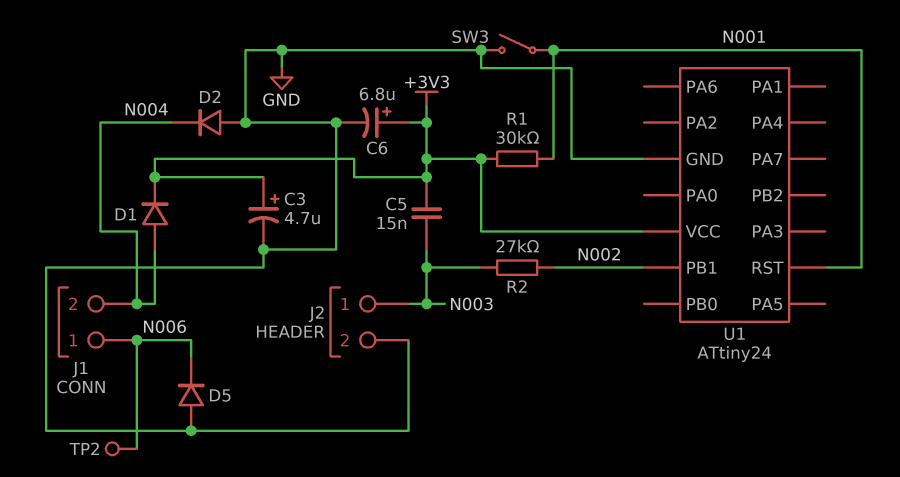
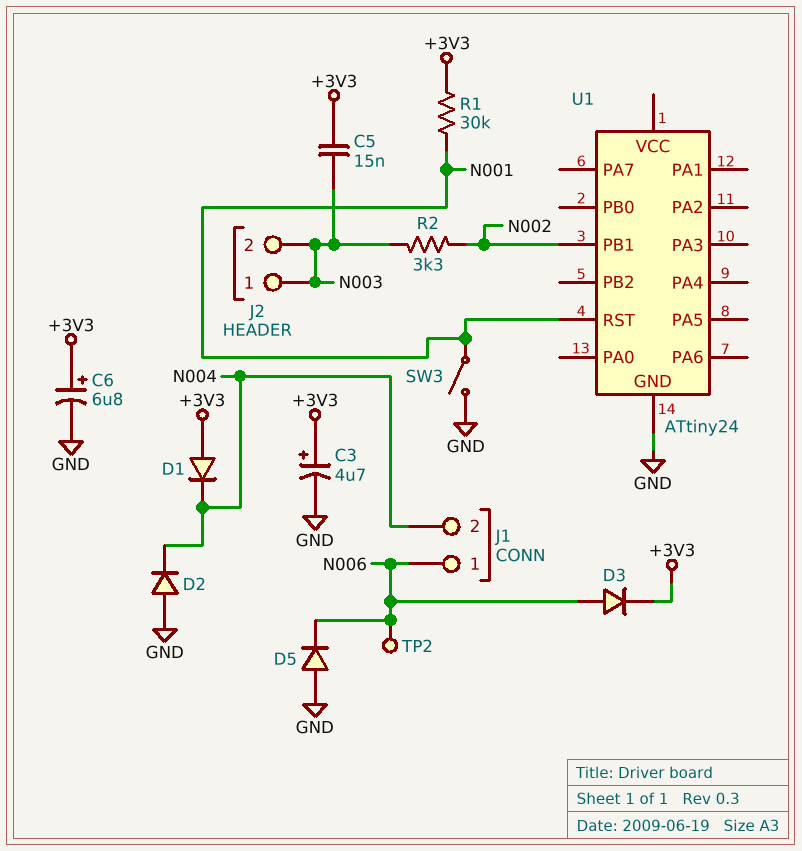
D1: diode (A N004, K +3V3) -> diode (A +3V3, K N004)
D3: none -> diode (A N006, K +3V3)
J2 pin 2: GND -> N003
R2: 27k (N002, N003) -> 3.3k (N002, N003)
U1 pin VCC: +3V3 -> none

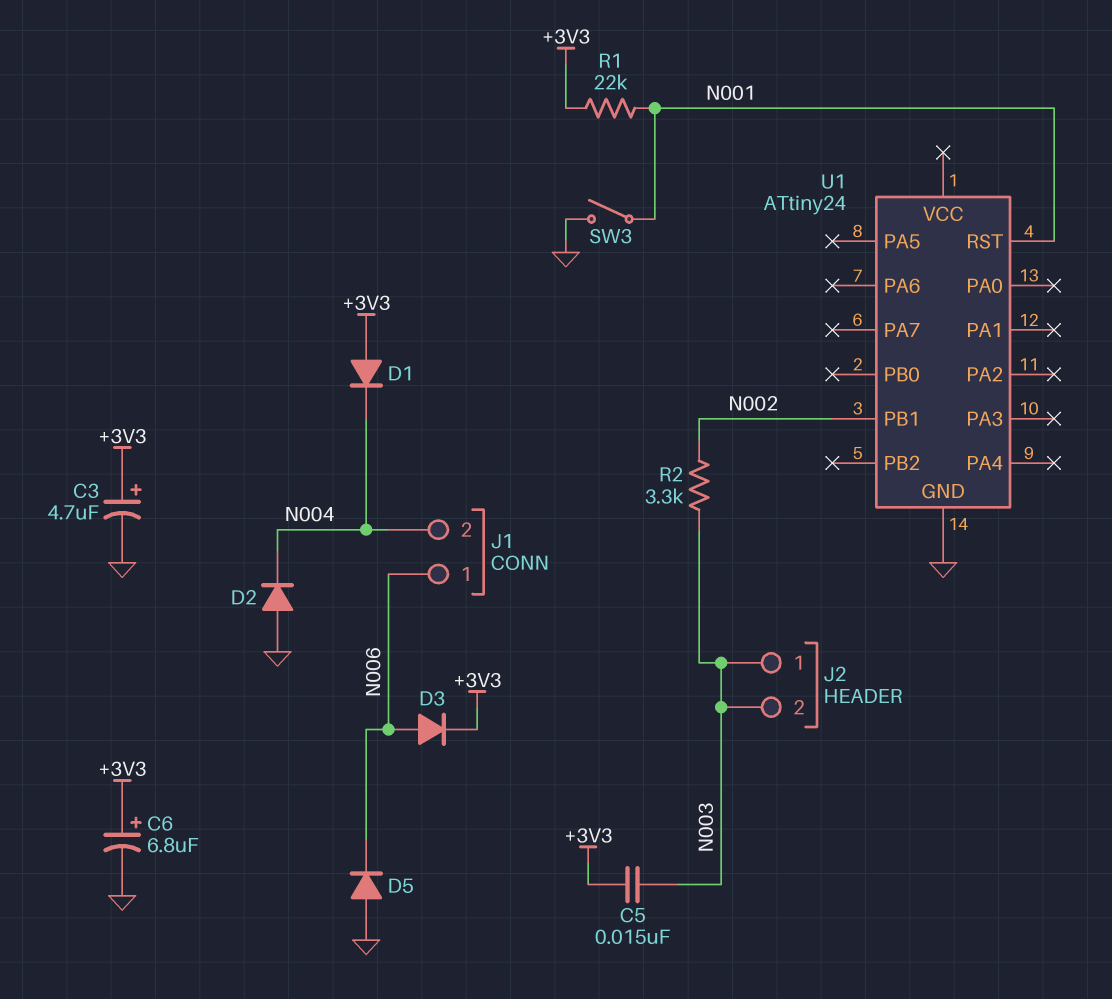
R1: 30k (+3V3, N001) -> 22k (+3V3, N001)
TP2: test point (N006) -> none

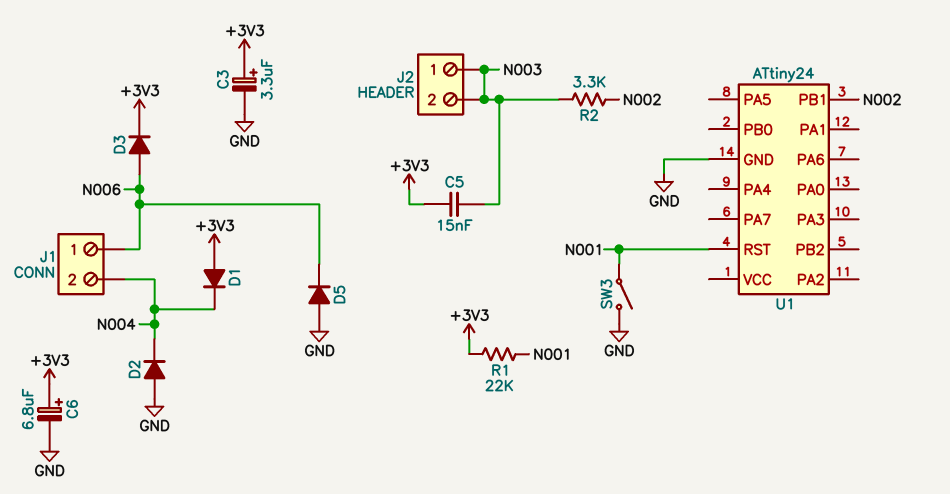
C3: 4.7uF (plus +3V3, minus GND) -> 3.3uF (plus +3V3, minus GND)

